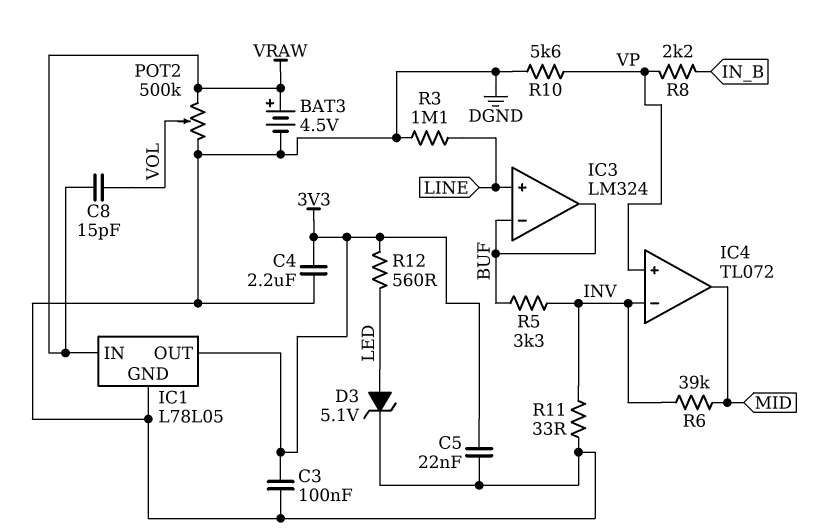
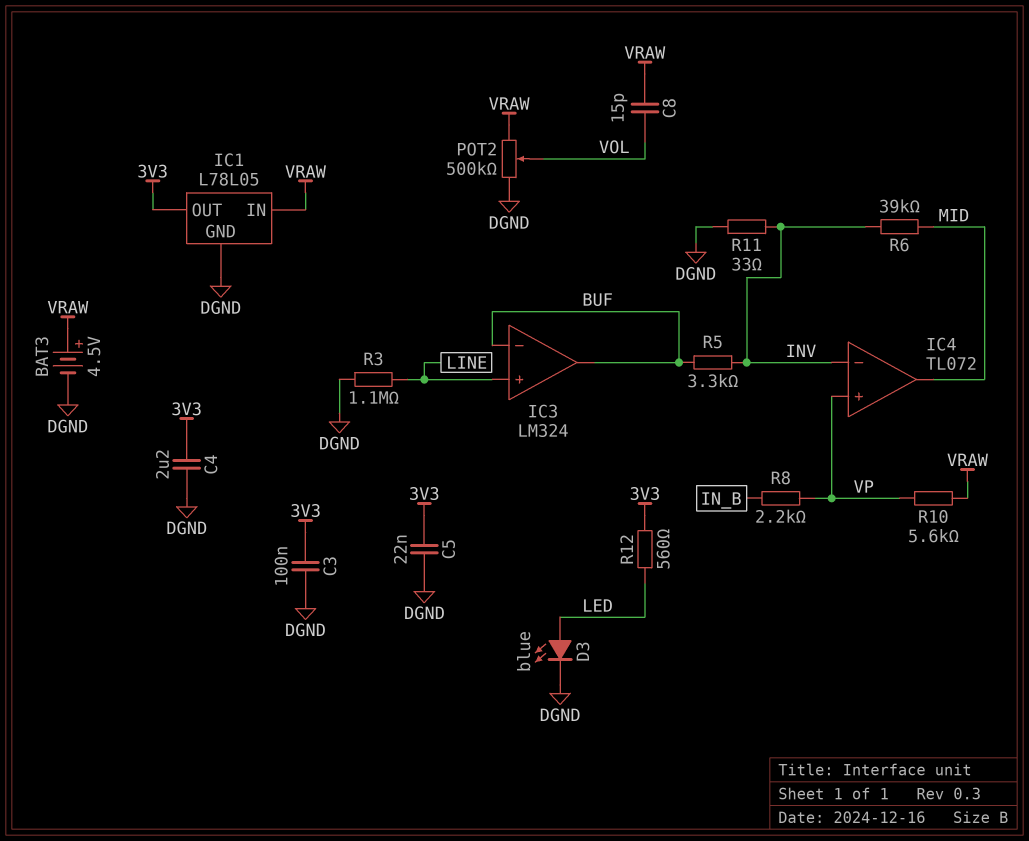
D3: zener 5.1V (A LED, K DGND) -> LED blue (A LED, K DGND)
R10: 5.6k (DGND, VP) -> 5.6k (VP, VRAW)

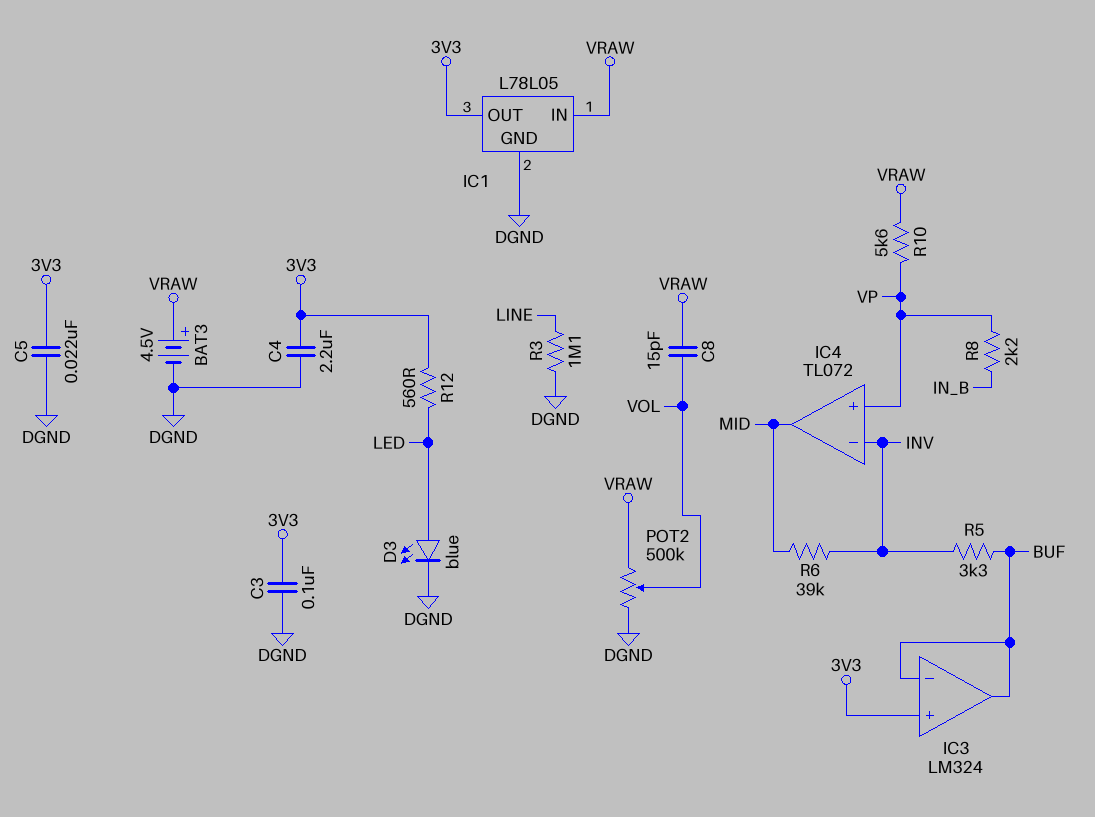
IC3 pin in+: LINE -> 3V3
R11: 33 (DGND, INV) -> none

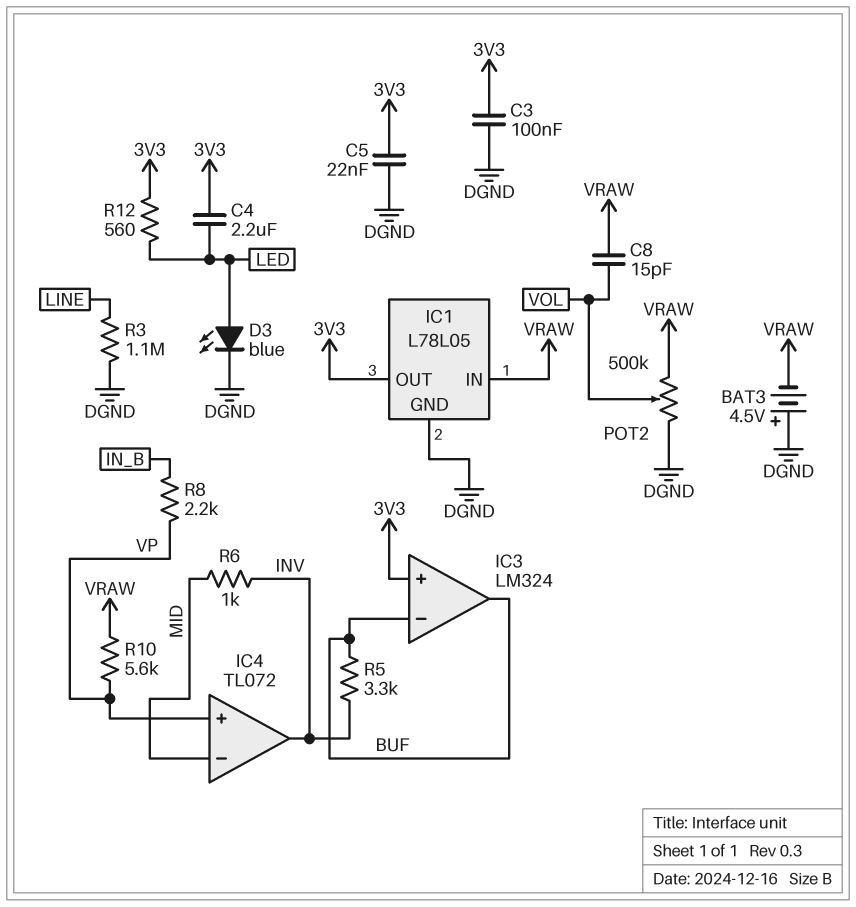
BAT3: 4.5V (plus VRAW, minus DGND) -> 4.5V (plus DGND, minus VRAW)
C4: 2.2uF (3V3, DGND) -> 2.2uF (3V3, LED)
IC4 pin in-: INV -> MID
IC4 pin out: MID -> INV
R6: 39k (INV, MID) -> 1k (INV, MID)

